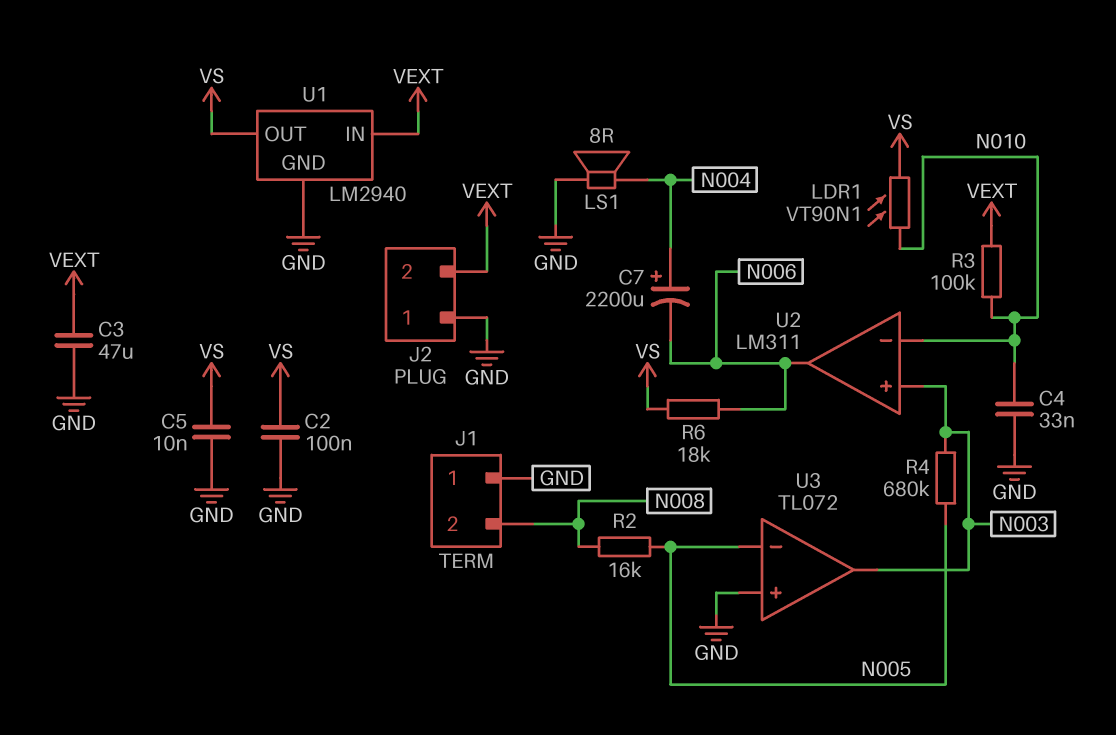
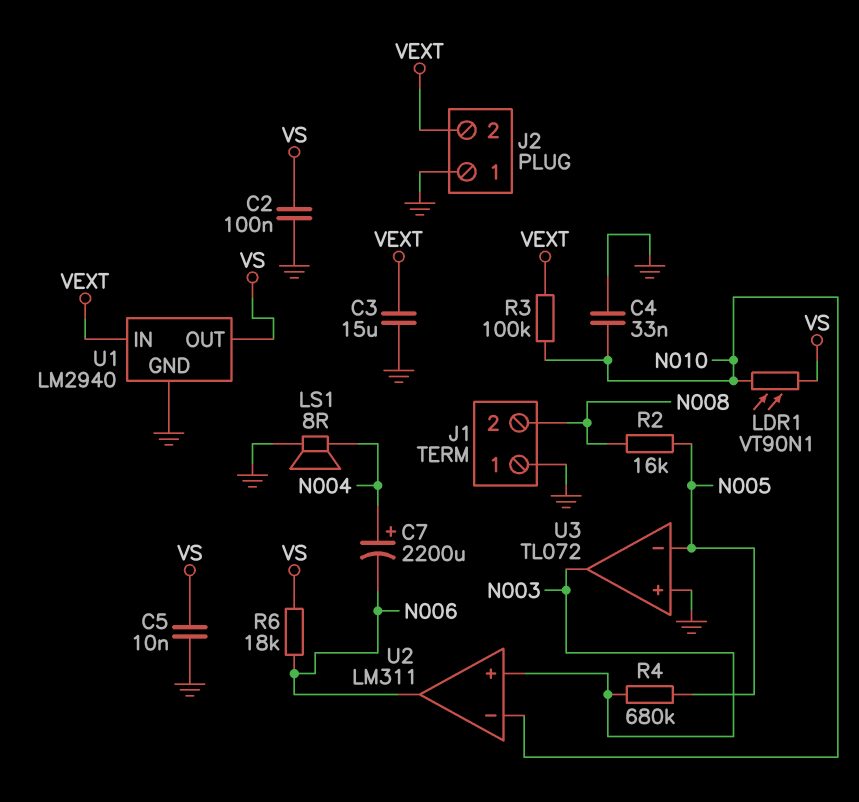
C3: 47uF (GND, VEXT) -> 15uF (GND, VEXT)

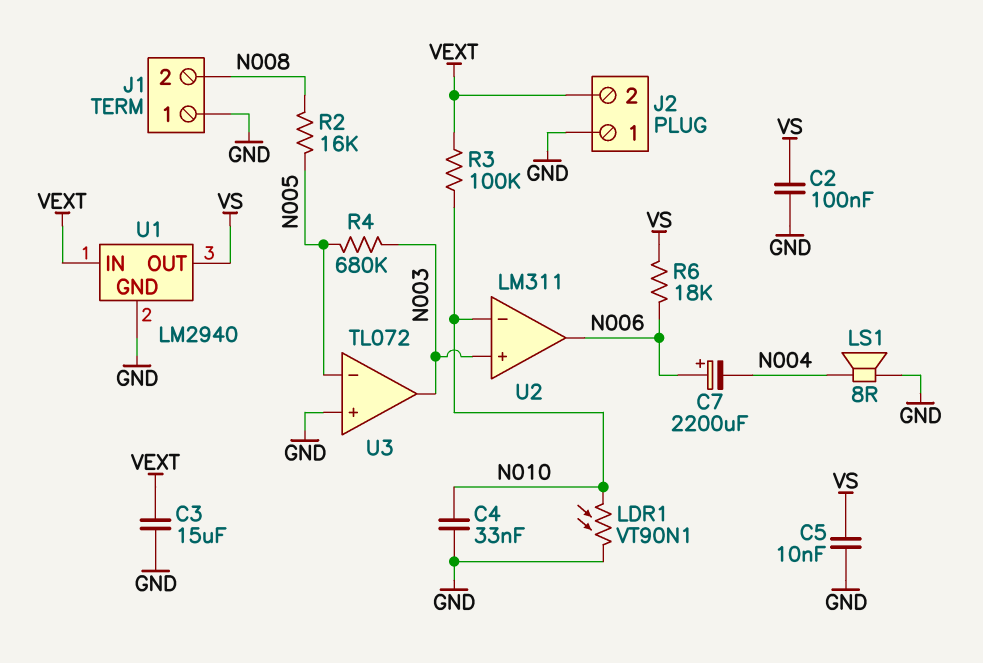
C7: 2200uF (plus N004, minus N006) -> 2200uF (plus N006, minus N004)
LDR1: VT90N1 (N010, VS) -> VT90N1 (GND, N010)

